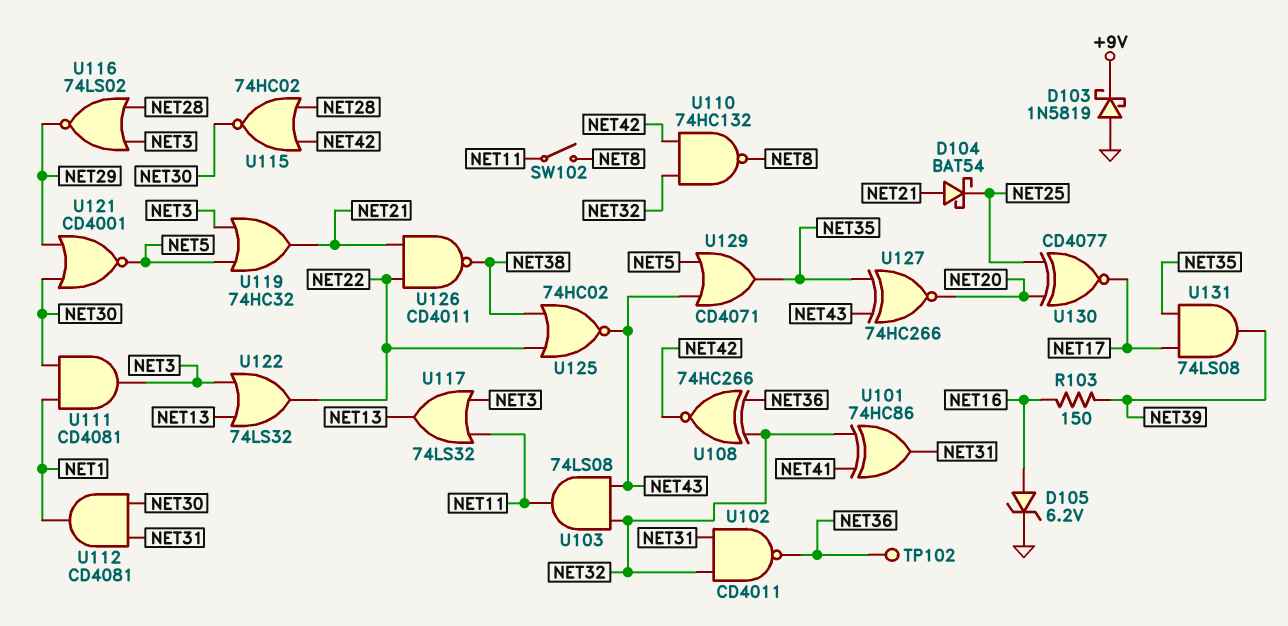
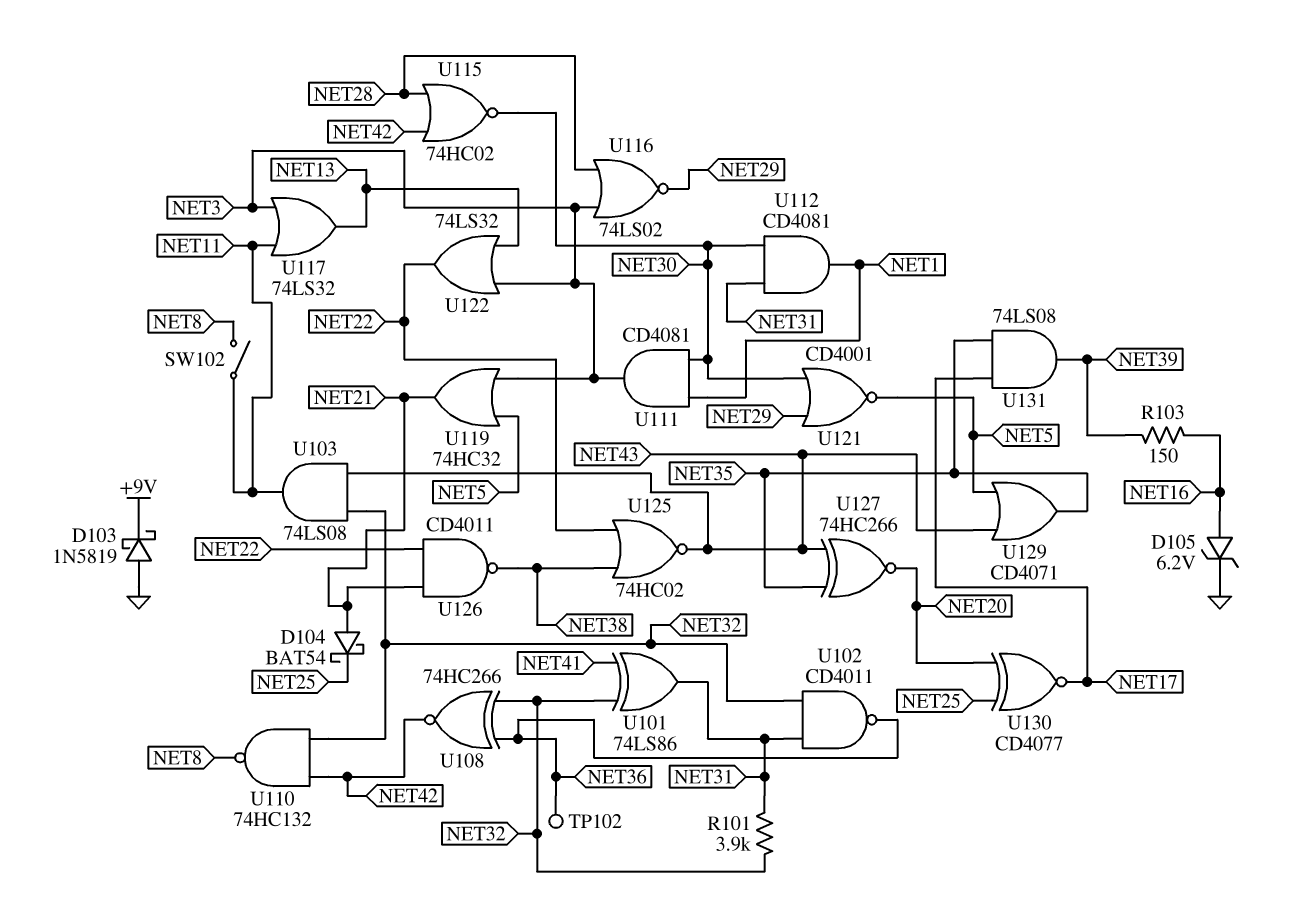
R101: none -> 3.9k (NET31, NET32)
U101: XOR 74HC86 (in NET32, in NET41, out NET31) -> XOR 74LS86 (in NET32, in NET41, out NET31)

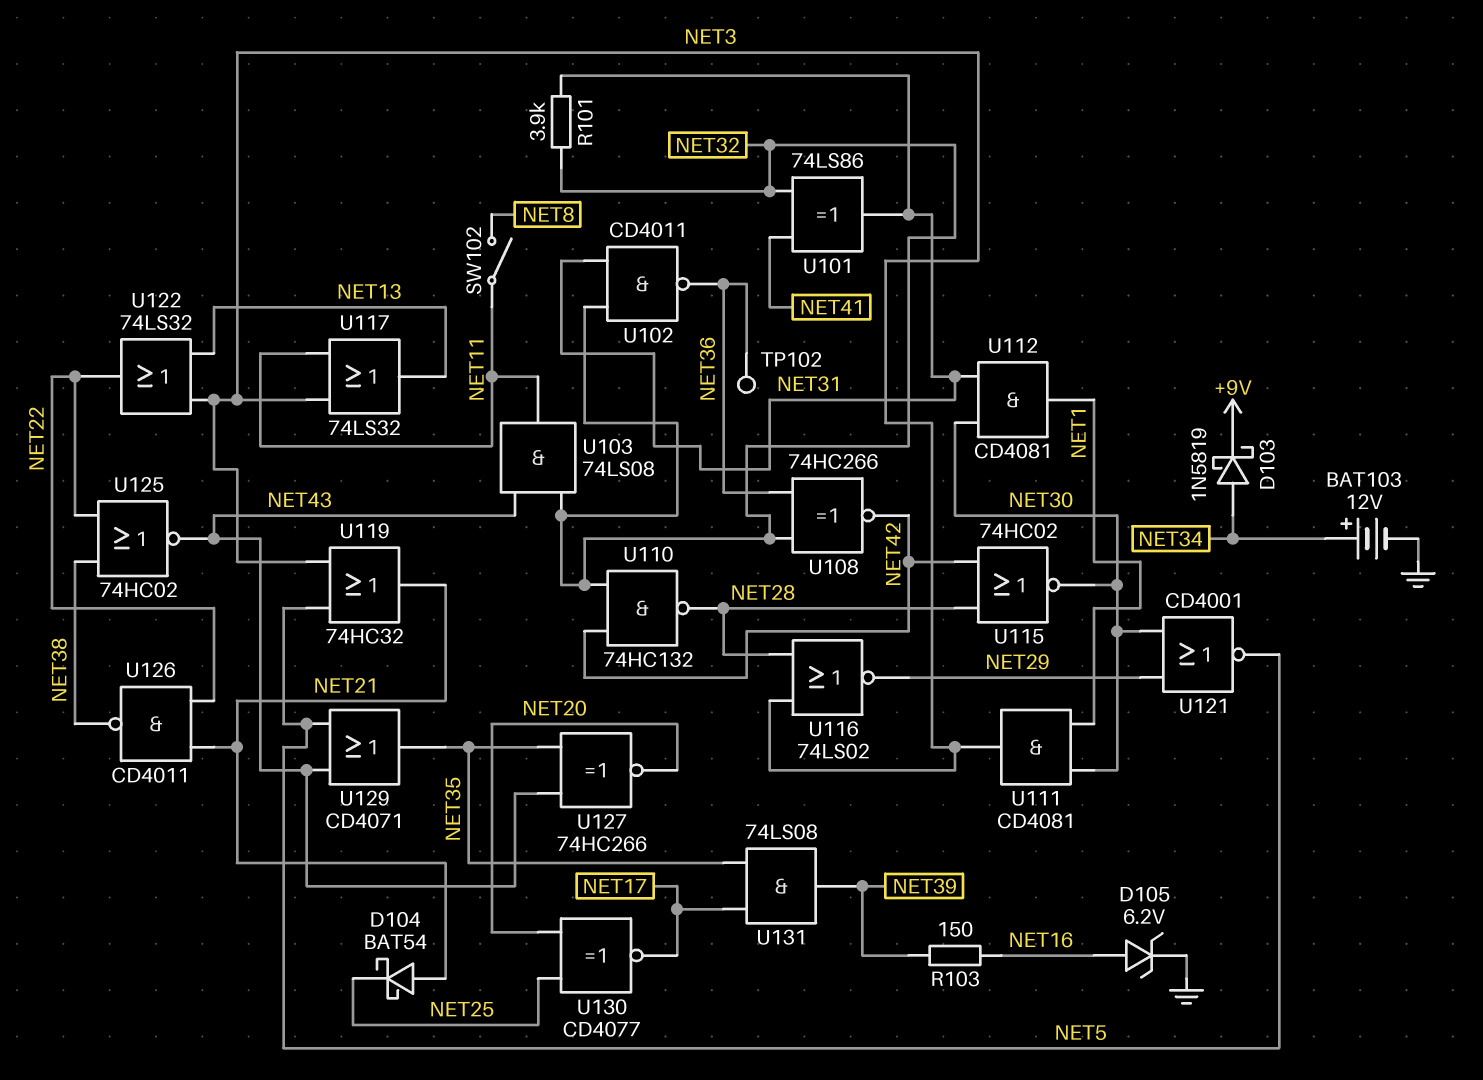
BAT103: none -> 12V (plus NET34, minus GND)
D103: schottky 1N5819 (A GND, K +9V) -> schottky 1N5819 (A NET34, K +9V)
U110: NAND 74HC132 (in NET32, in NET42, out NET8) -> NAND 74HC132 (in NET32, in NET42, out NET28)

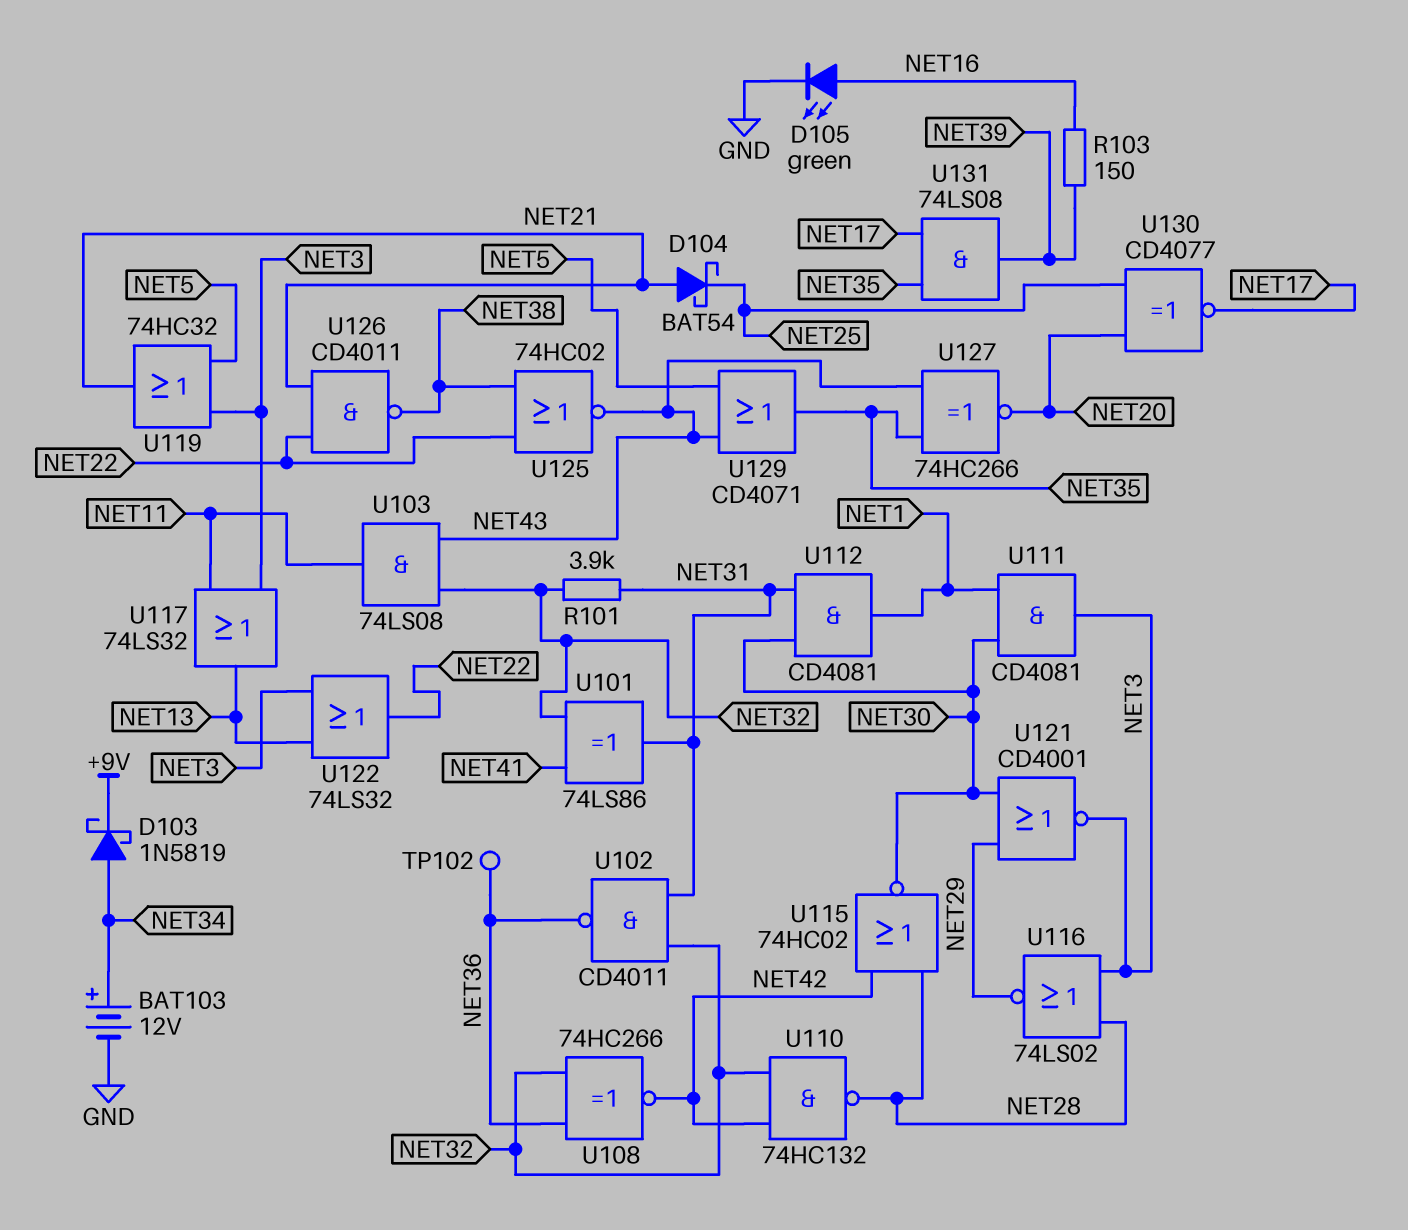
D105: zener 6.2V (A NET16, K GND) -> LED green (A NET16, K GND)
SW102: switch (NET8, NET11) -> none
U121: NOR CD4001 (in NET29, in NET30, out NET5) -> NOR CD4001 (in NET29, in NET30, out NET3)

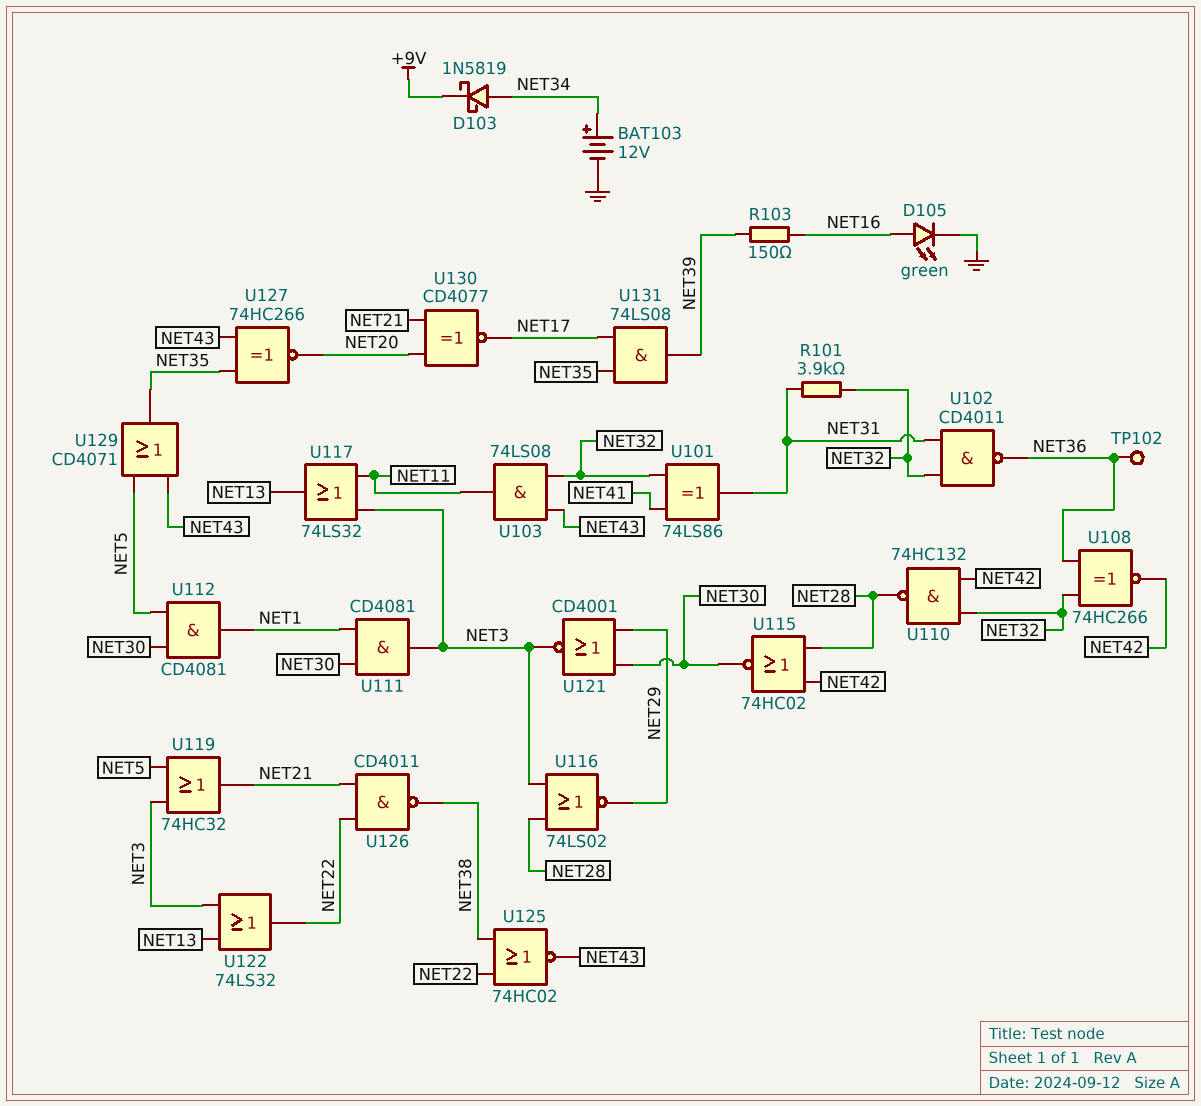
D104: schottky BAT54 (A NET21, K NET25) -> none
U112: AND CD4081 (in NET30, in NET31, out NET1) -> AND CD4081 (in NET5, in NET30, out NET1)
U130: XNOR CD4077 (in NET20, in NET25, out NET17) -> XNOR CD4077 (in NET20, in NET21, out NET17)

